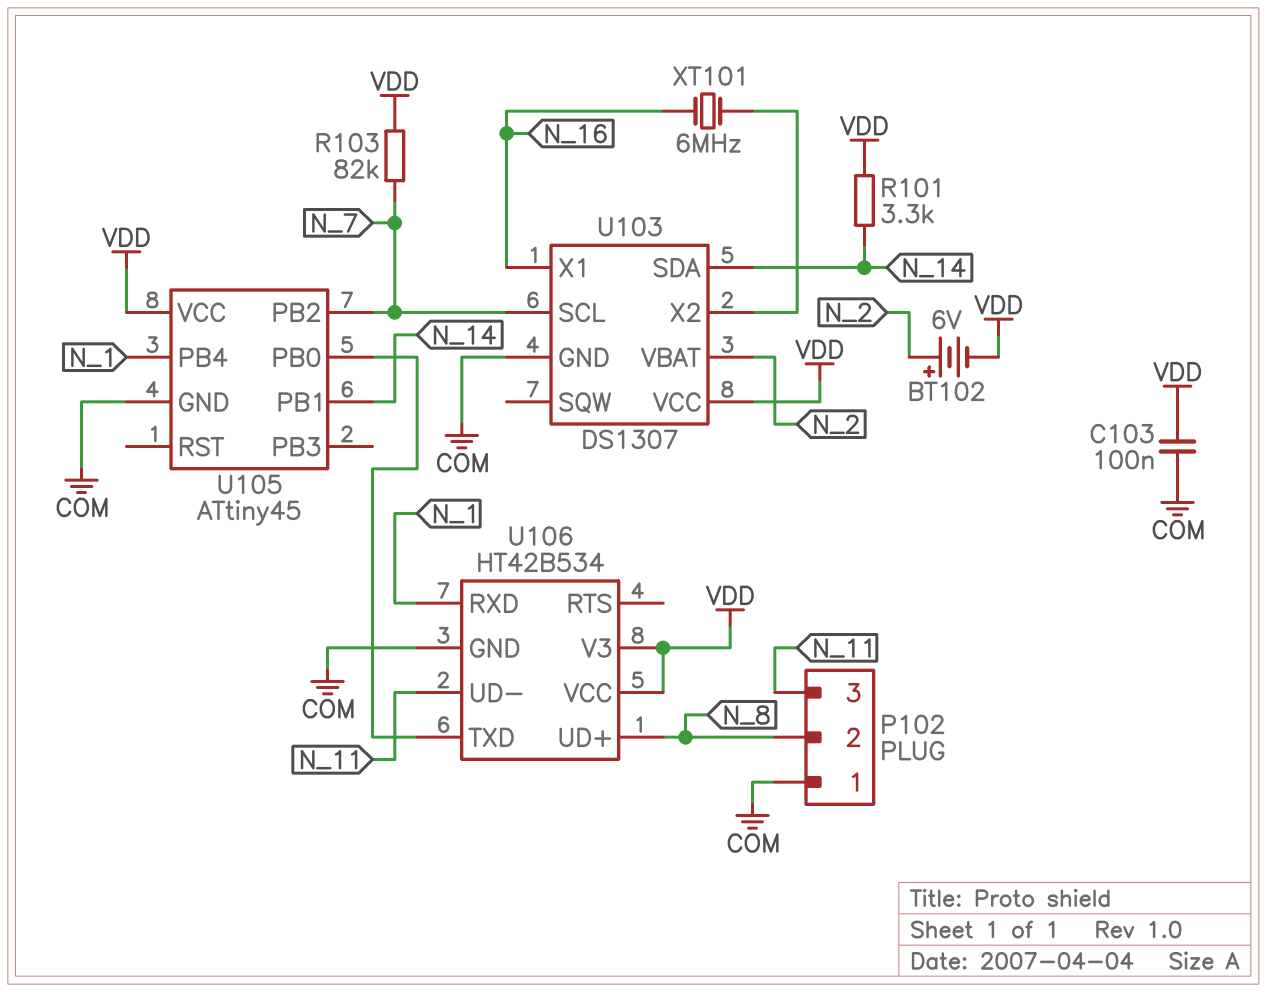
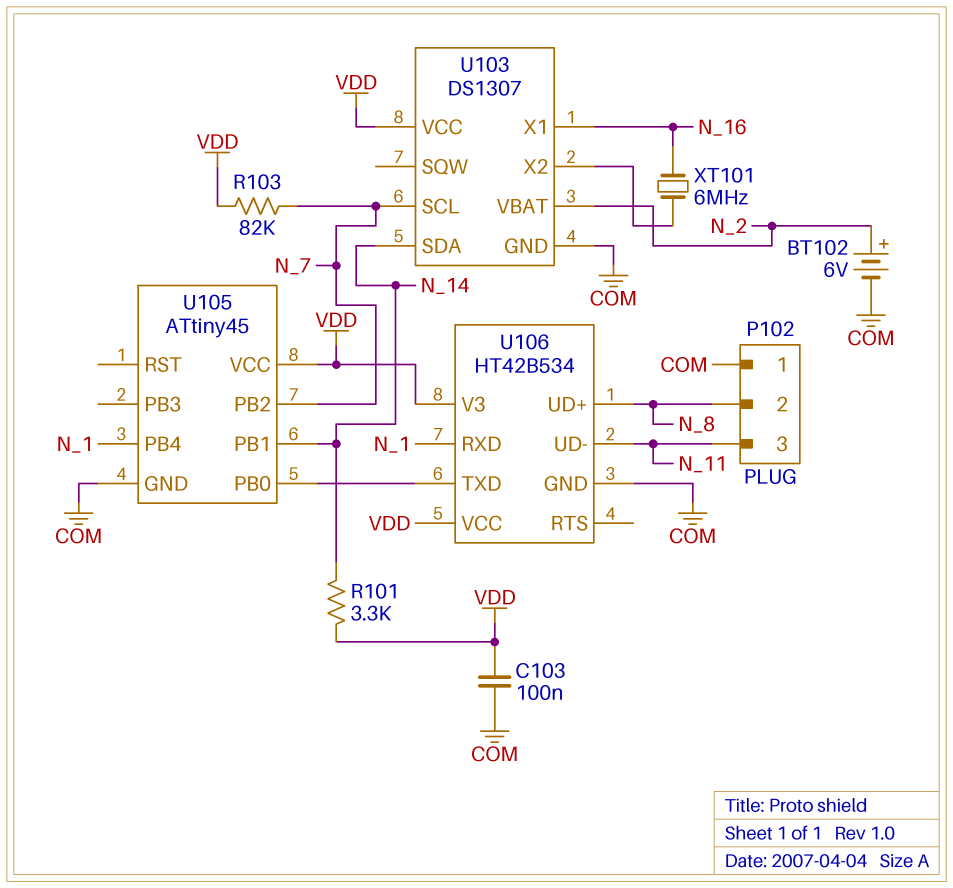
BT102: 6V (plus N_2, minus VDD) -> 6V (plus N_2, minus COM)

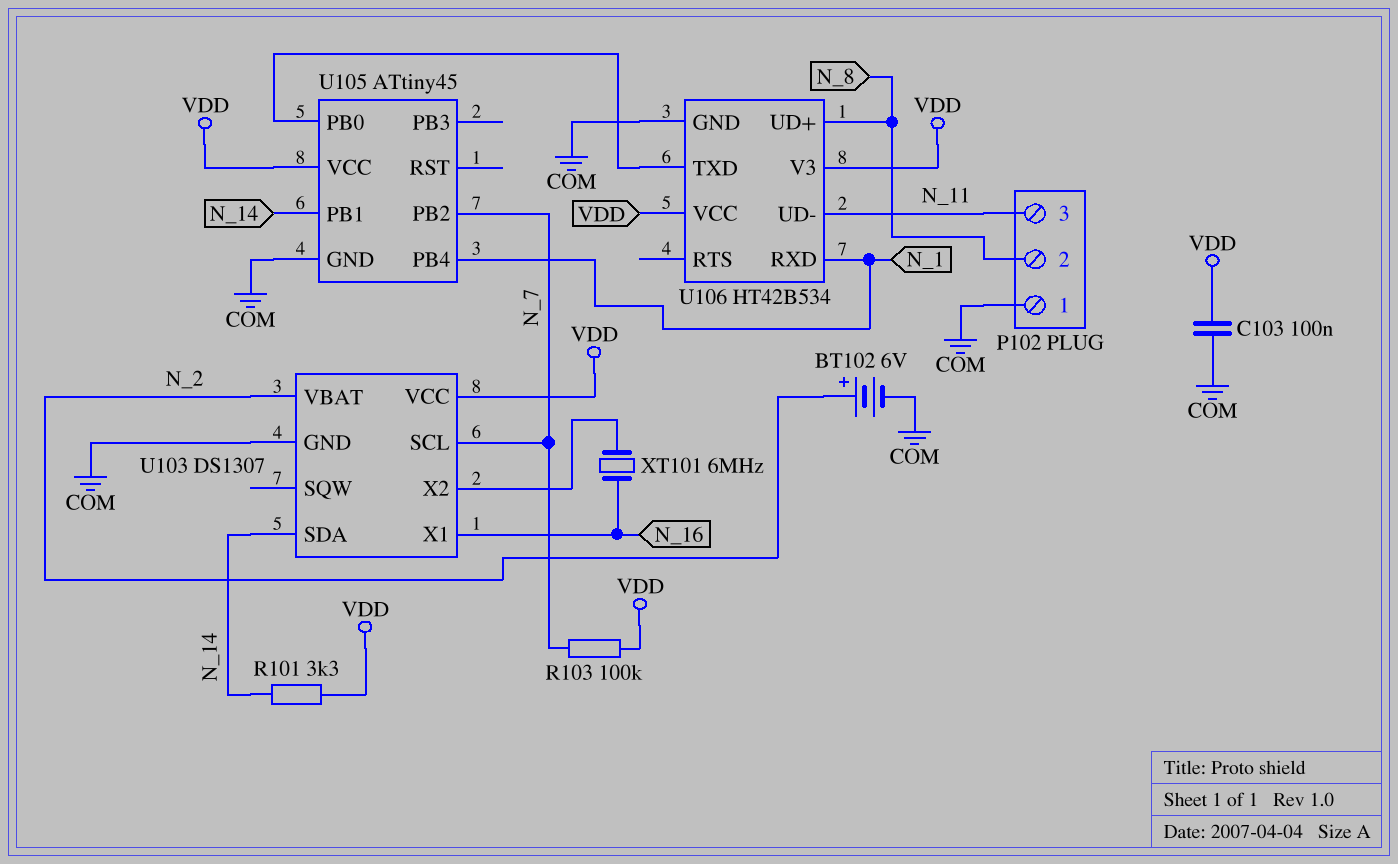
R103: 82k (N_7, VDD) -> 100k (N_7, VDD)

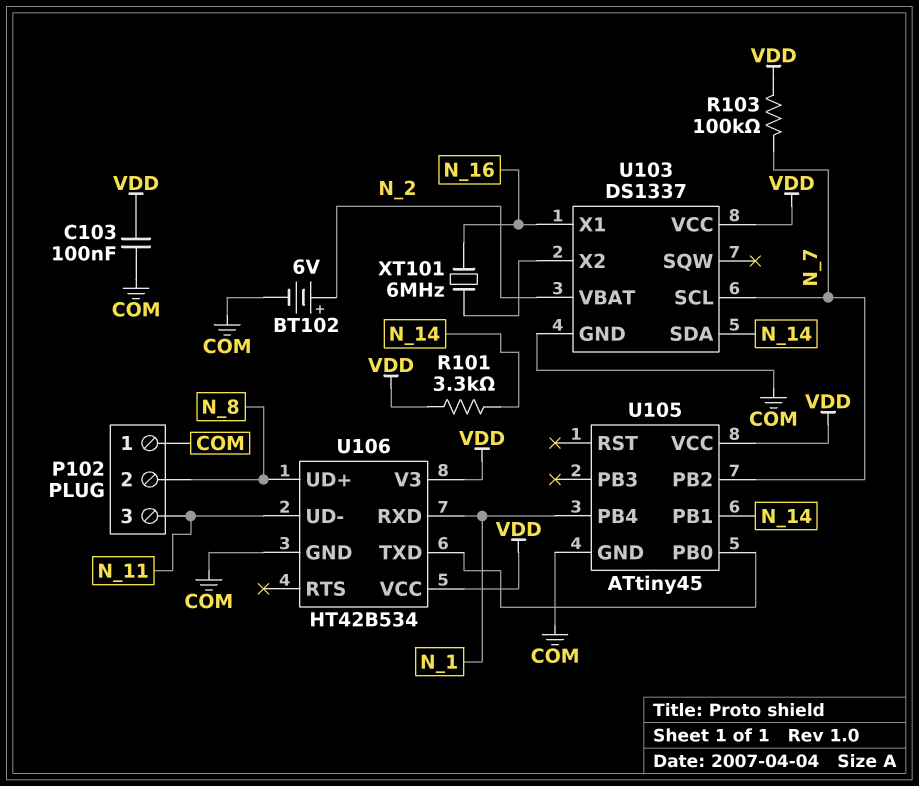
U103: DS1307 -> DS1337

